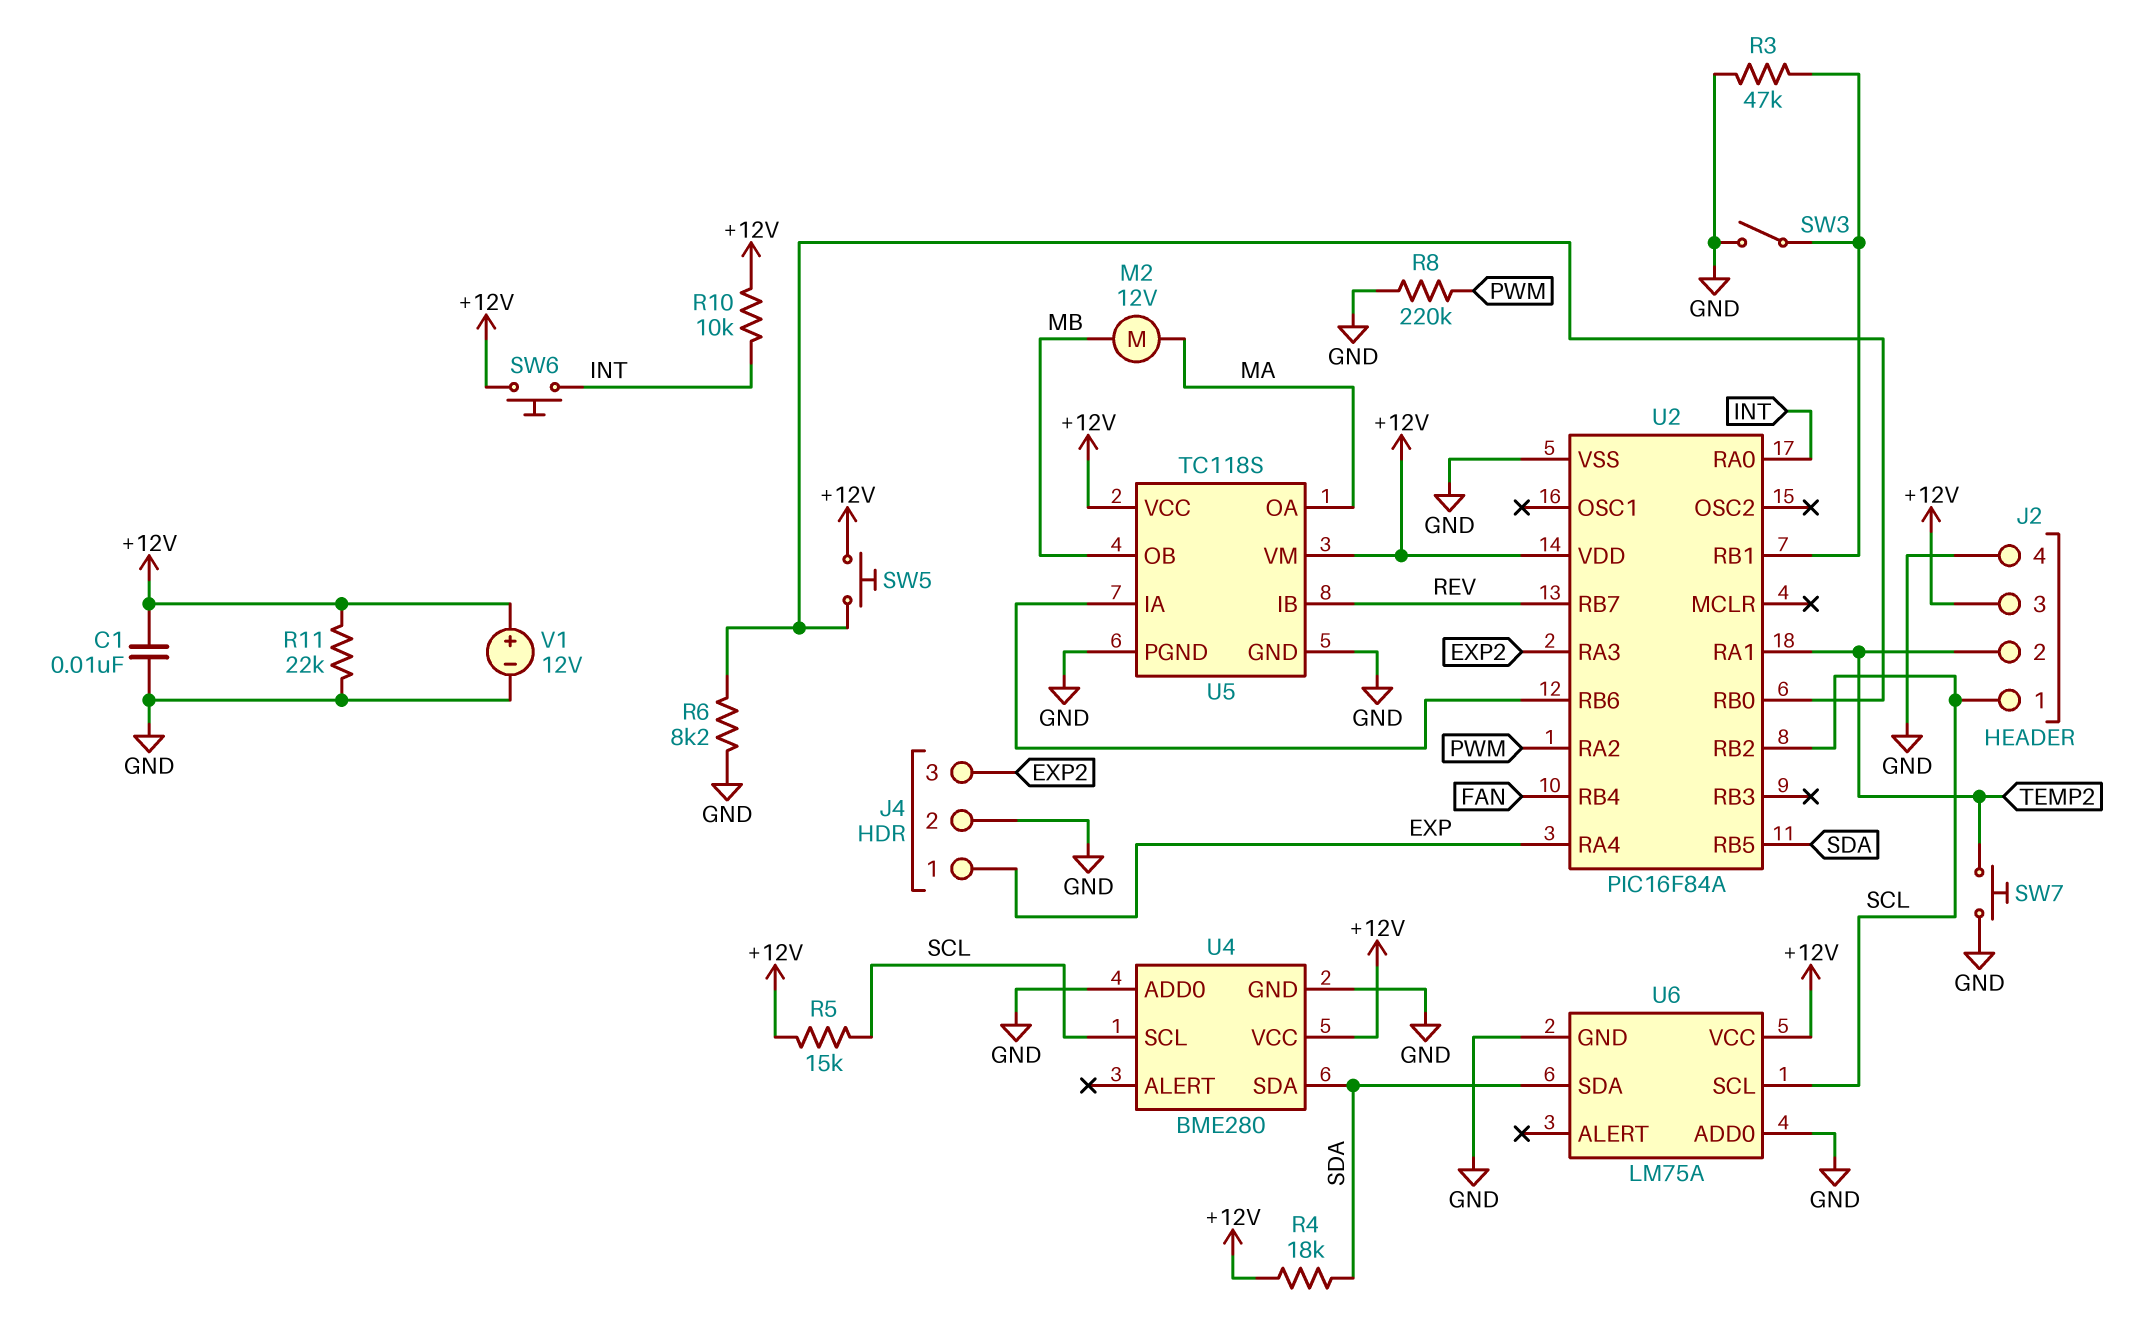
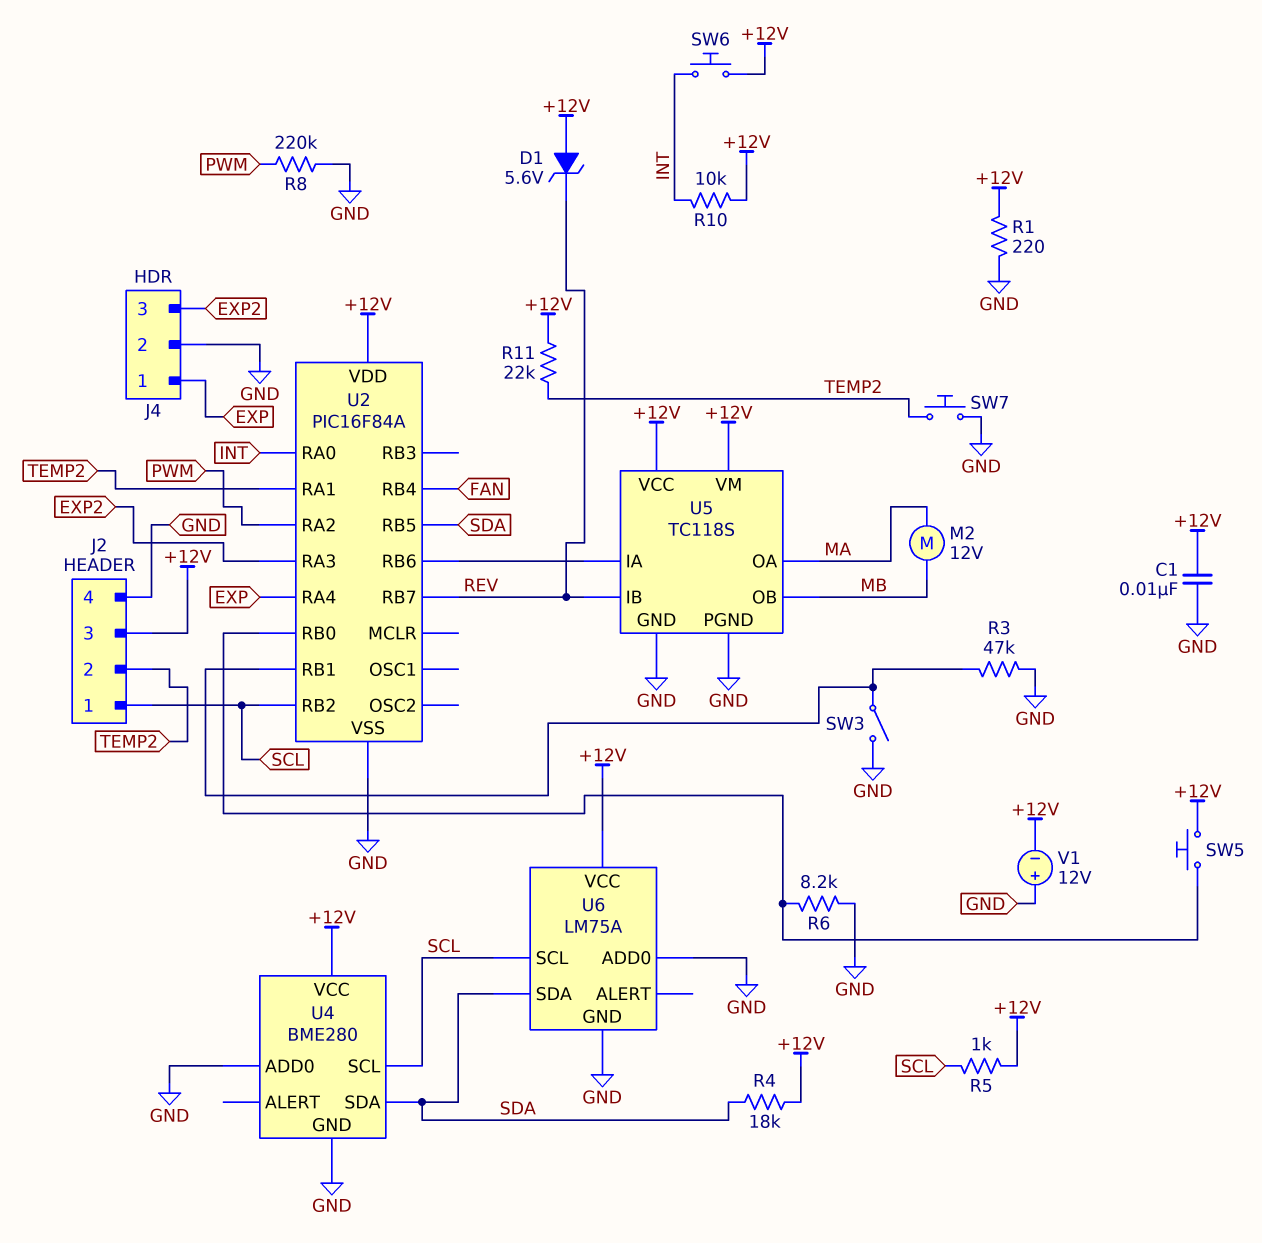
D1: none -> zener 5.6V (A +12V, K REV)
R1: none -> 220 (+12V, GND)
R5: 15k (+12V, SCL) -> 1k (+12V, SCL)
R11: 22k (+12V, GND) -> 22k (+12V, TEMP2)
V1: 12V (plus +12V, minus GND) -> 12V (plus GND, minus +12V)

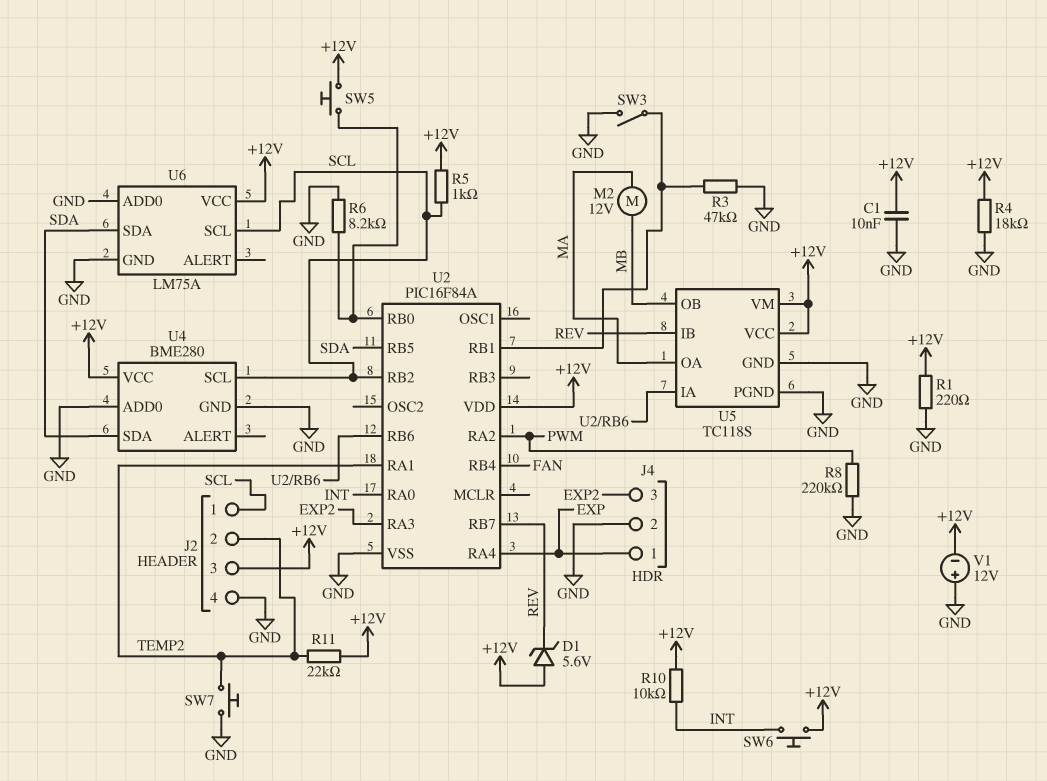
R4: 18k (+12V, SDA) -> 18k (+12V, GND)

